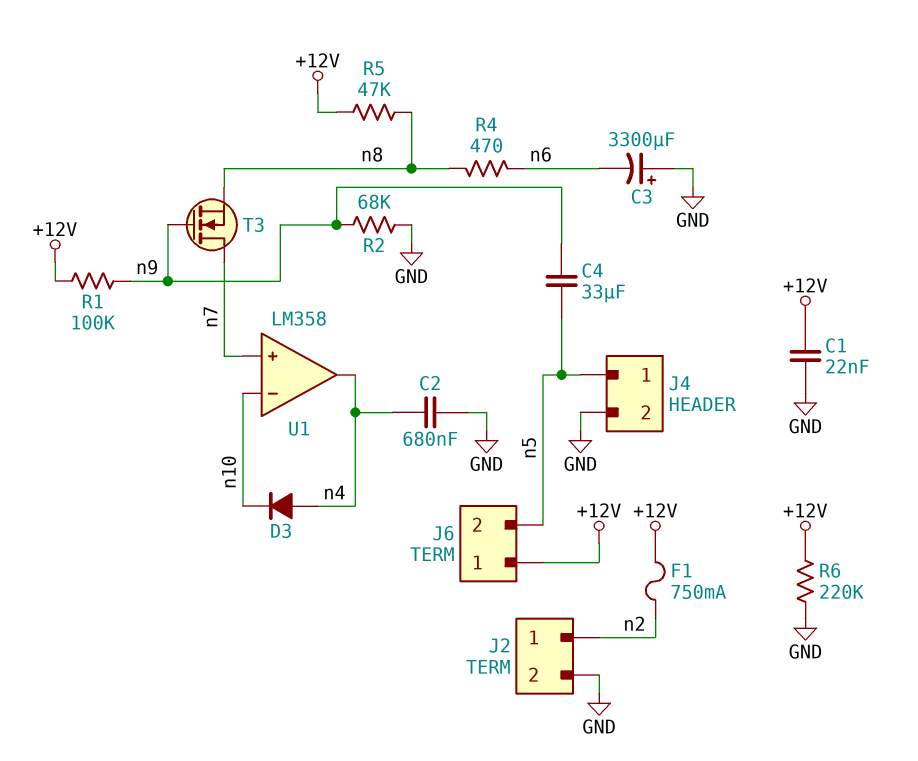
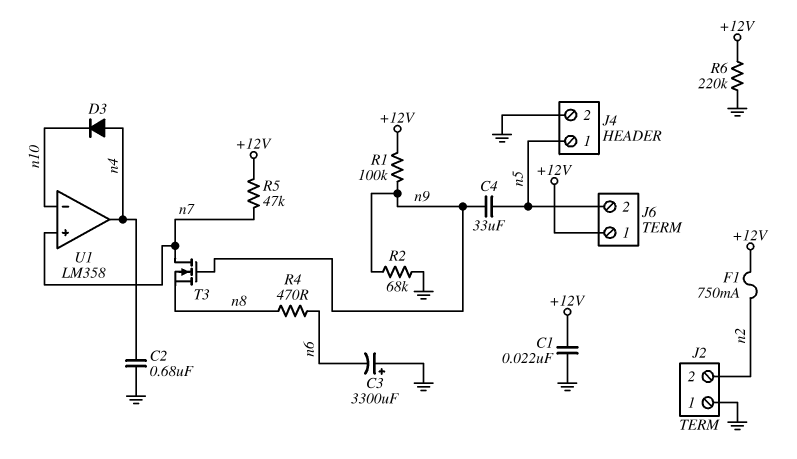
J2 pin 1: n2 -> GND
J2 pin 2: GND -> n2
R5: 47k (+12V, n8) -> 47k (+12V, n7)

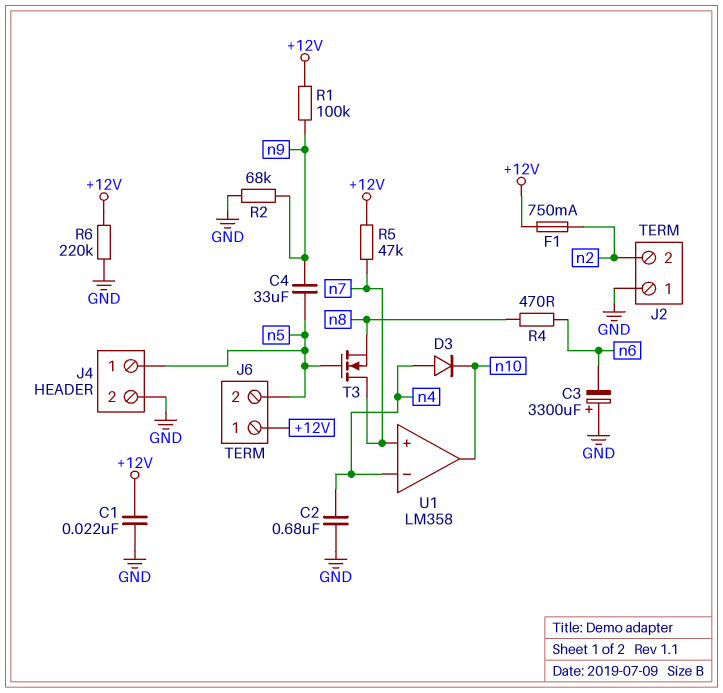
T3: NMOS (G n9, D n7, S n8) -> NMOS (G n5, D n7, S n8)
U1 pin in-: n10 -> n4
U1 pin out: n4 -> n10

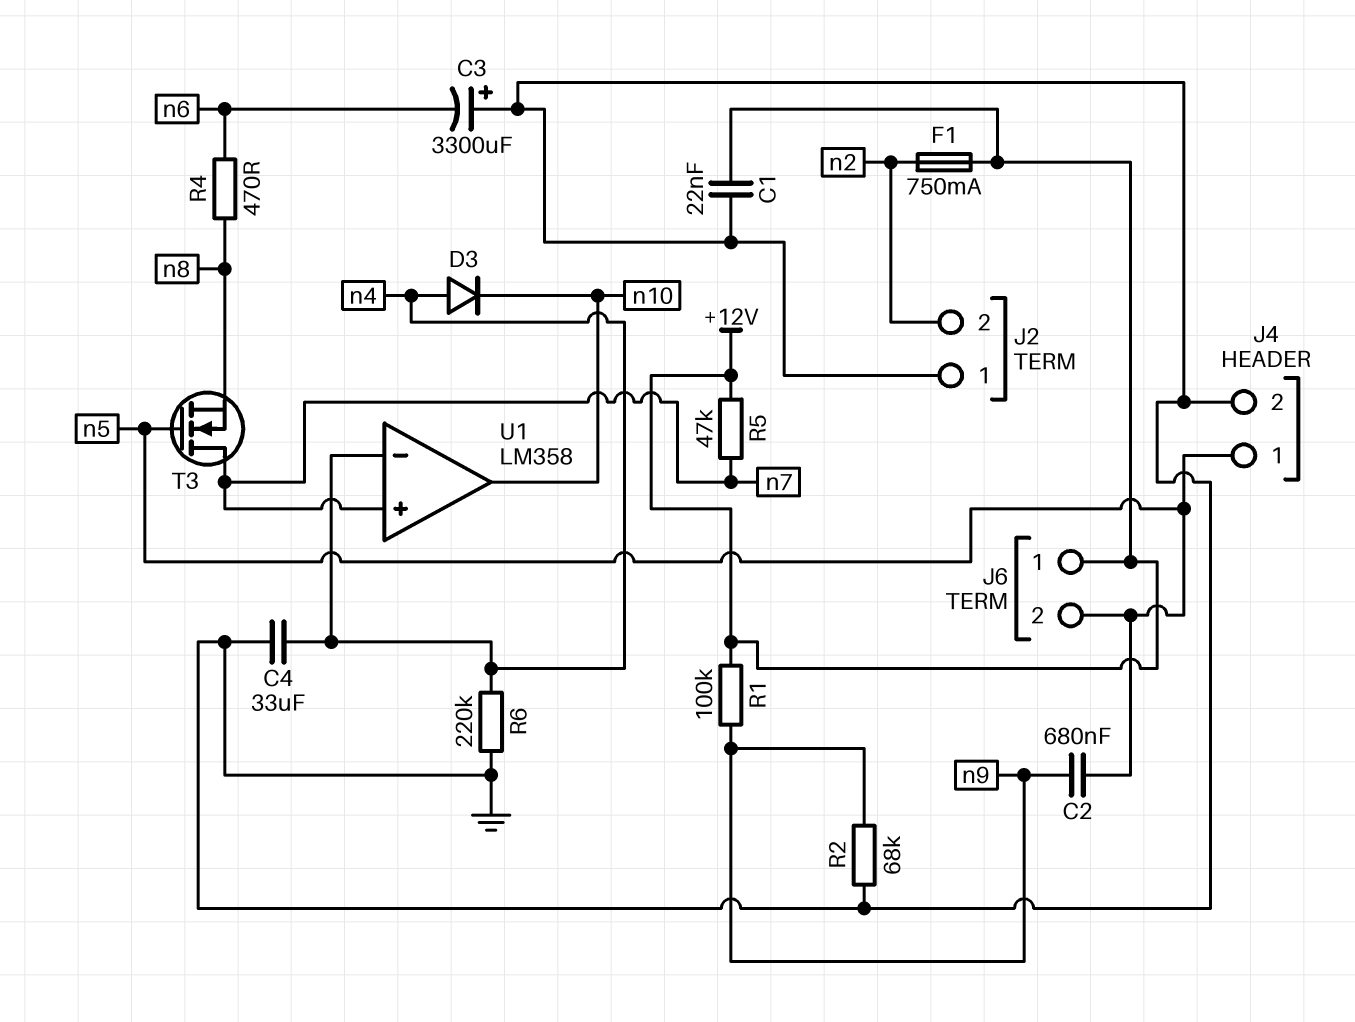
C2: 680nF (GND, n4) -> 680nF (n5, n9)
C4: 33uF (n5, n9) -> 33uF (GND, n4)
R6: 220k (+12V, GND) -> 220k (GND, n4)

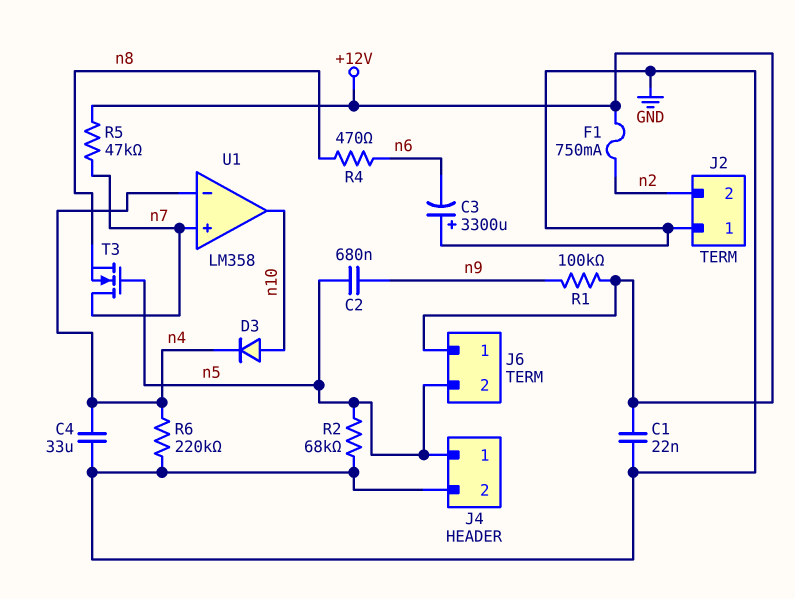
D3: diode (A n4, K n10) -> diode (A n10, K n4)
R2: 68k (GND, n9) -> 68k (GND, n5)

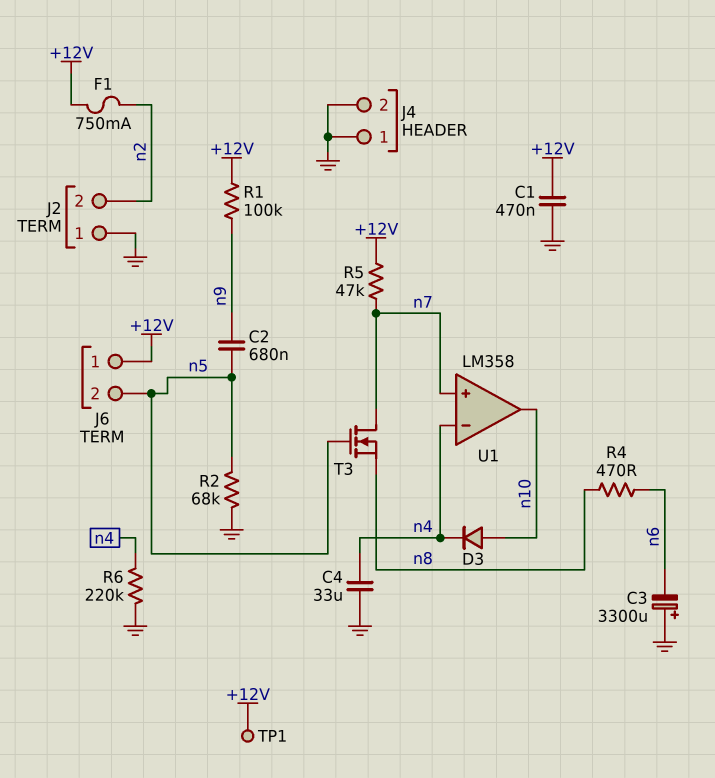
C1: 22nF (+12V, GND) -> 470nF (+12V, GND)
J4 pin 1: n5 -> GND
TP1: none -> test point (+12V)

